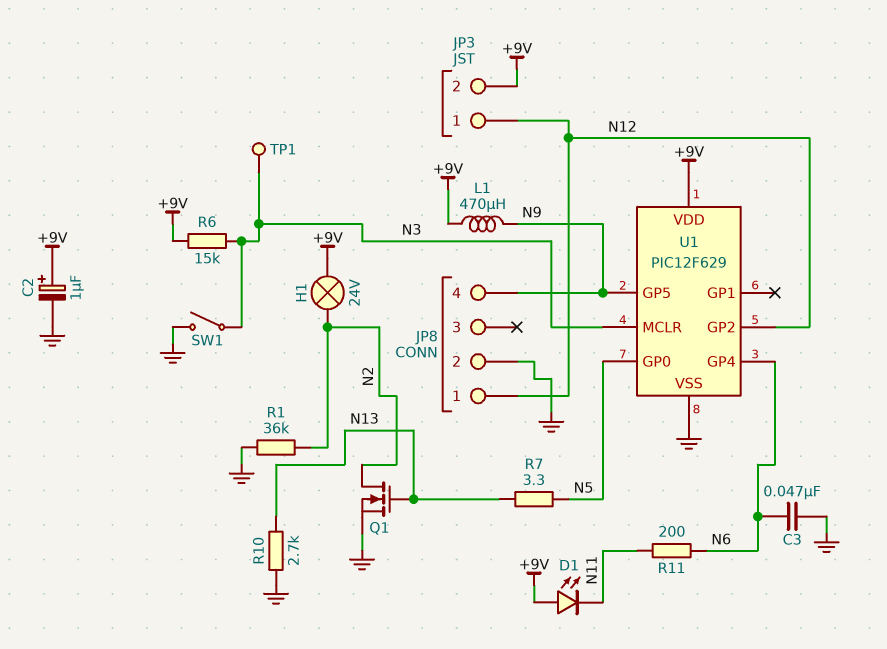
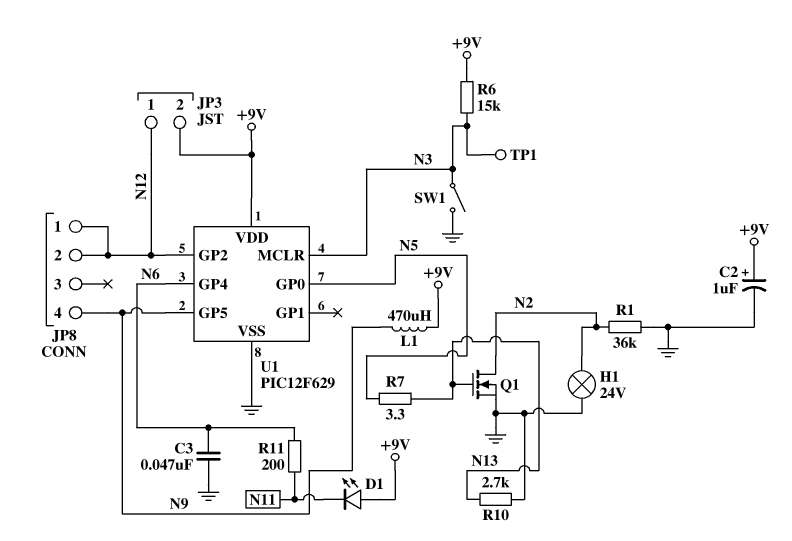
H1: lamp 24V (+9V, N2) -> lamp 24V (GND, N2)
JP8 pin 2: GND -> N12

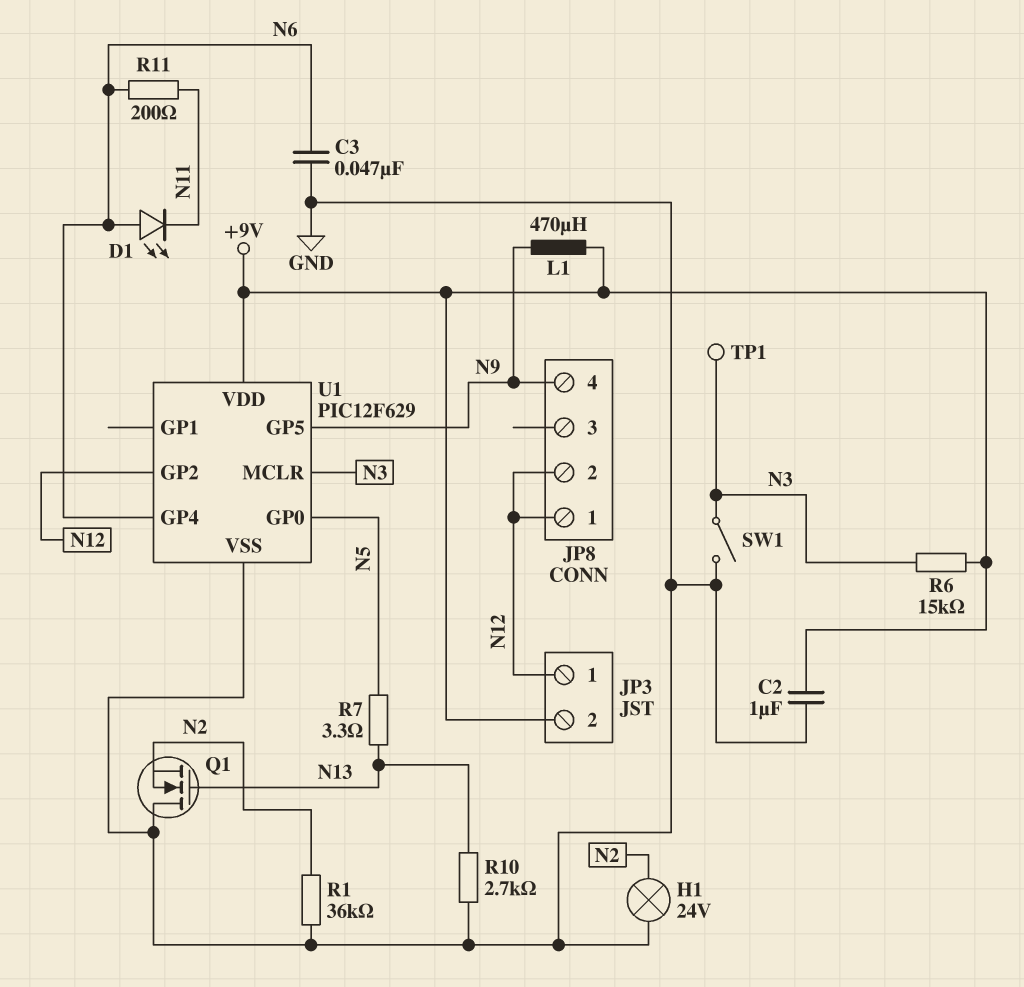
C2: 1uF (plus +9V, minus GND) -> 1uF (+9V, GND)
D1: LED (A +9V, K N11) -> LED (A N6, K N11)
Q1: NMOS (G N13, D N2, S GND) -> NMOS (G N13, D GND, S N2)

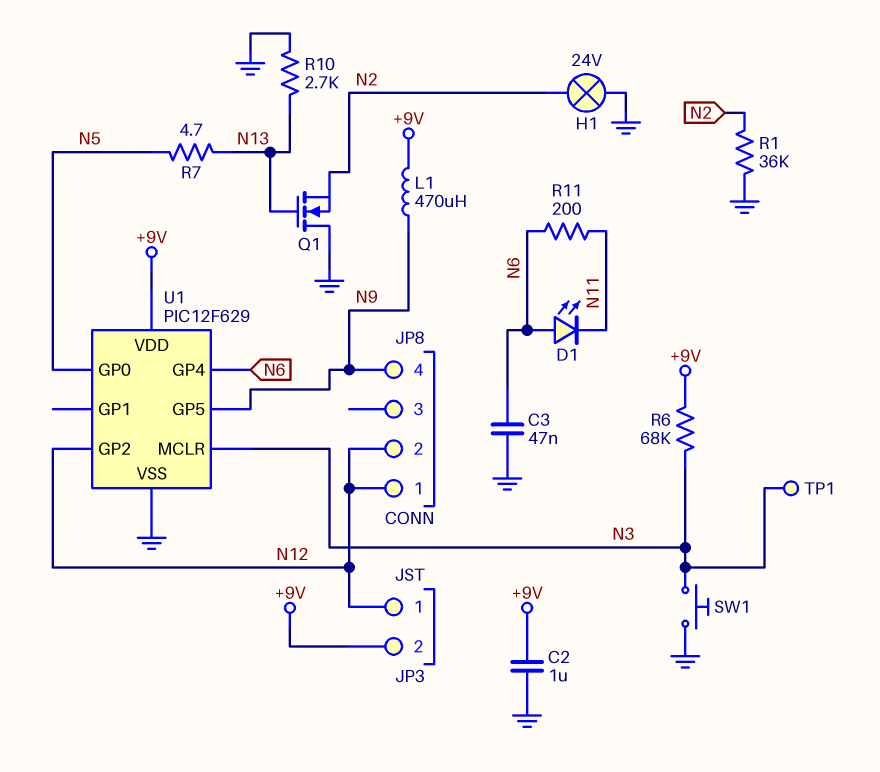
R6: 15k (+9V, N3) -> 68k (+9V, N3)
R7: 3.3 (N5, N13) -> 4.7 (N5, N13)
SW1: switch (GND, N3) -> button (GND, N3)

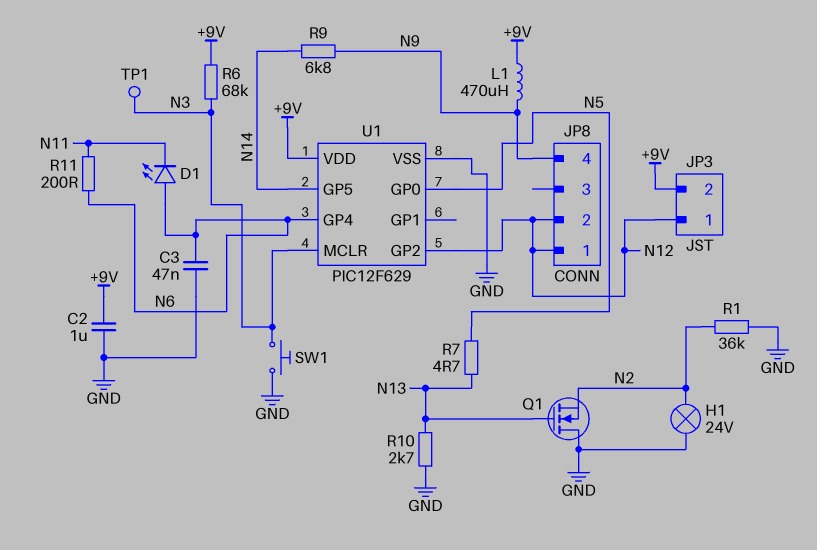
R9: none -> 6.8k (N9, N14)
U1 pin GP5: N9 -> N14

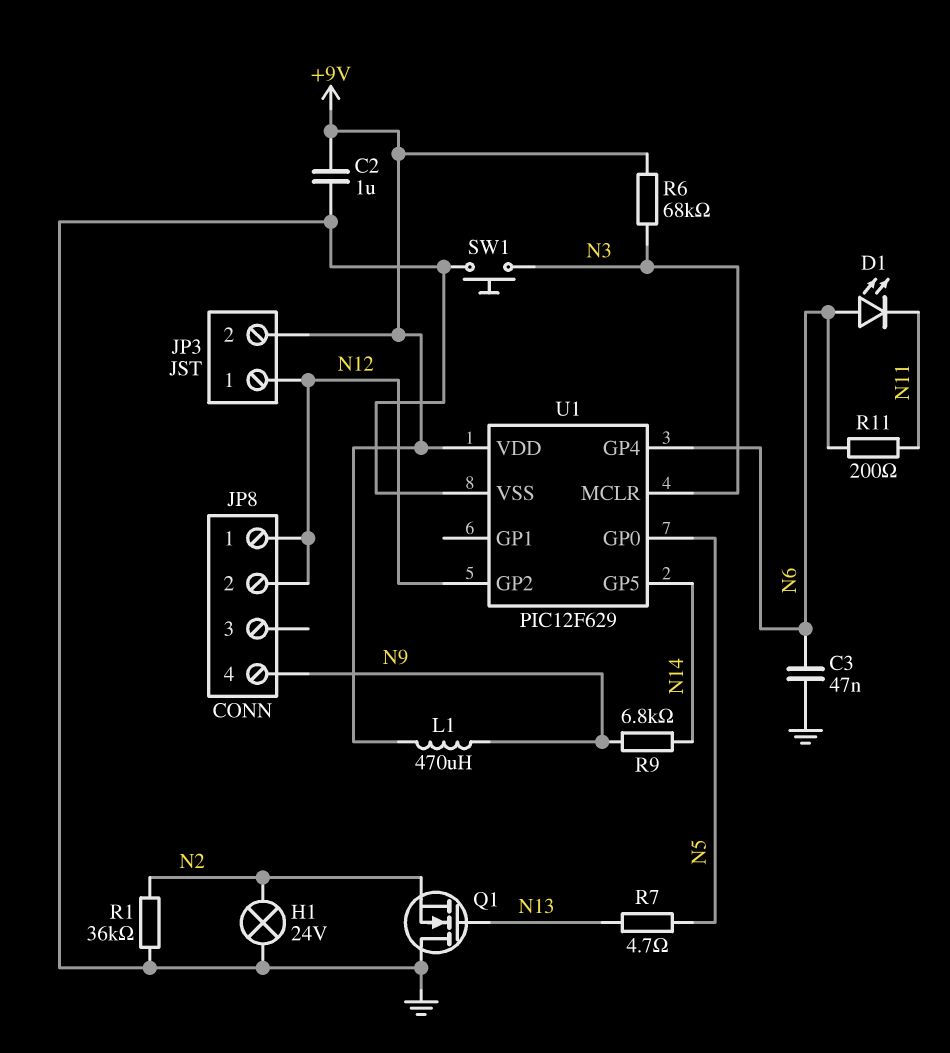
R10: 2.7k (GND, N13) -> none
TP1: test point (N3) -> none

